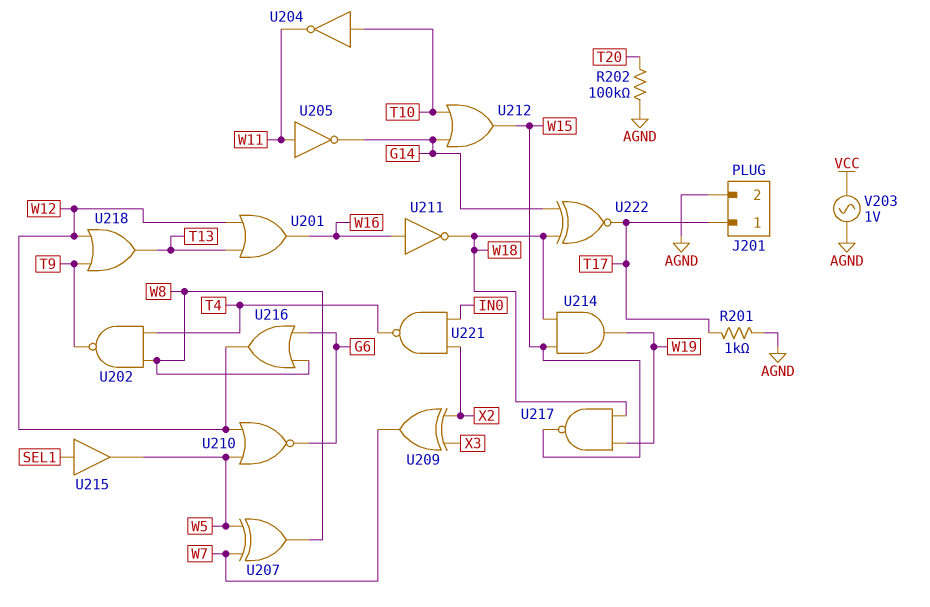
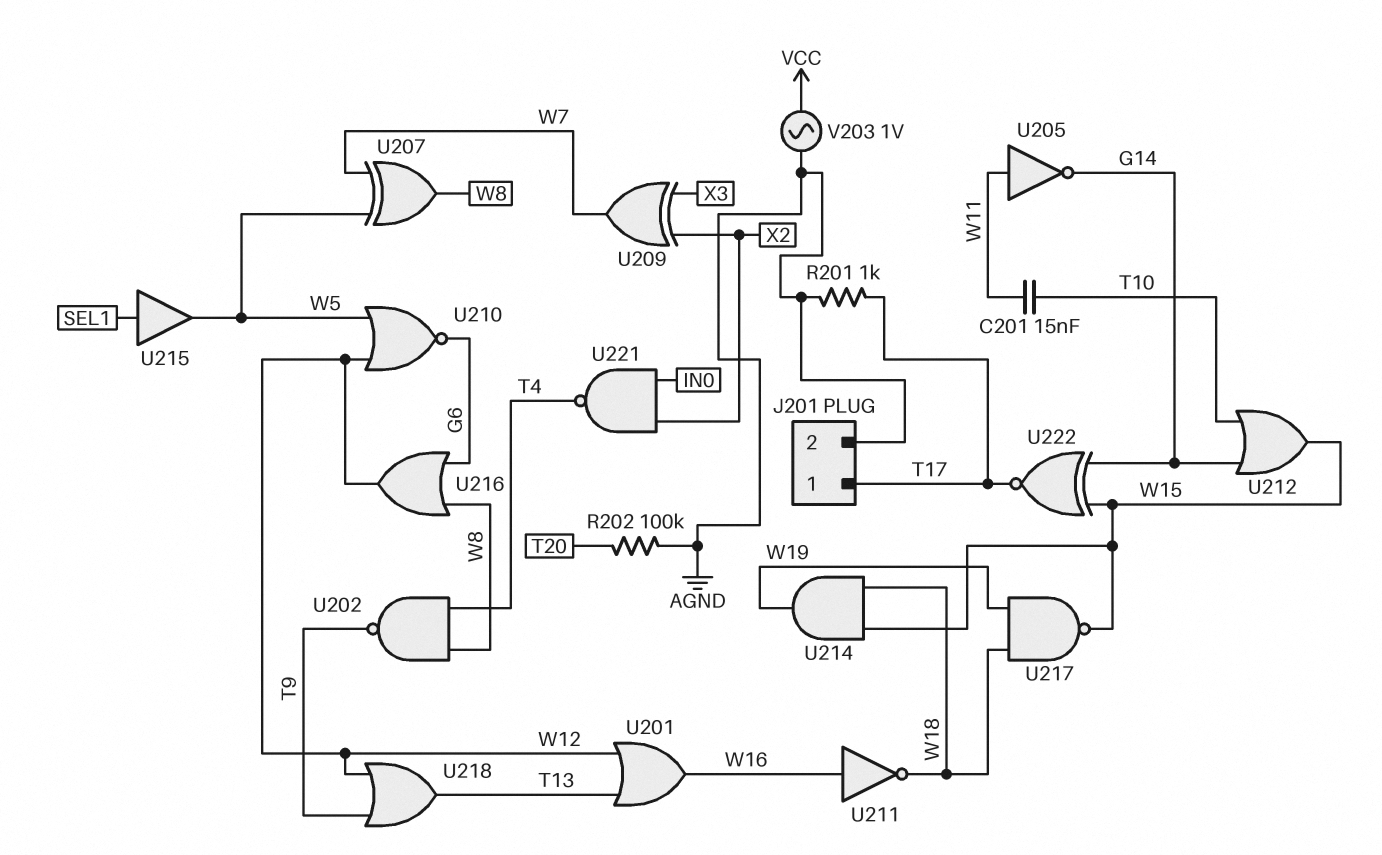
C201: none -> 15nF (T10, W11)
U204: NOT (in T10, out W11) -> none
U222: XNOR (in G14, in W18, out T17) -> XNOR (in G14, in W15, out T17)

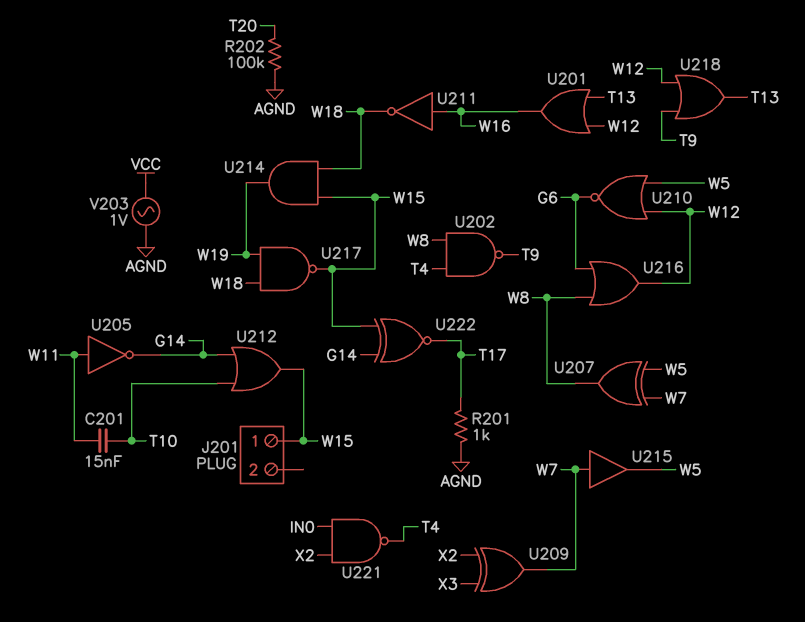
J201 pin 1: T17 -> W15
J201 pin 2: AGND -> none
U215: buffer (in SEL1, out W5) -> buffer (in W7, out W5)

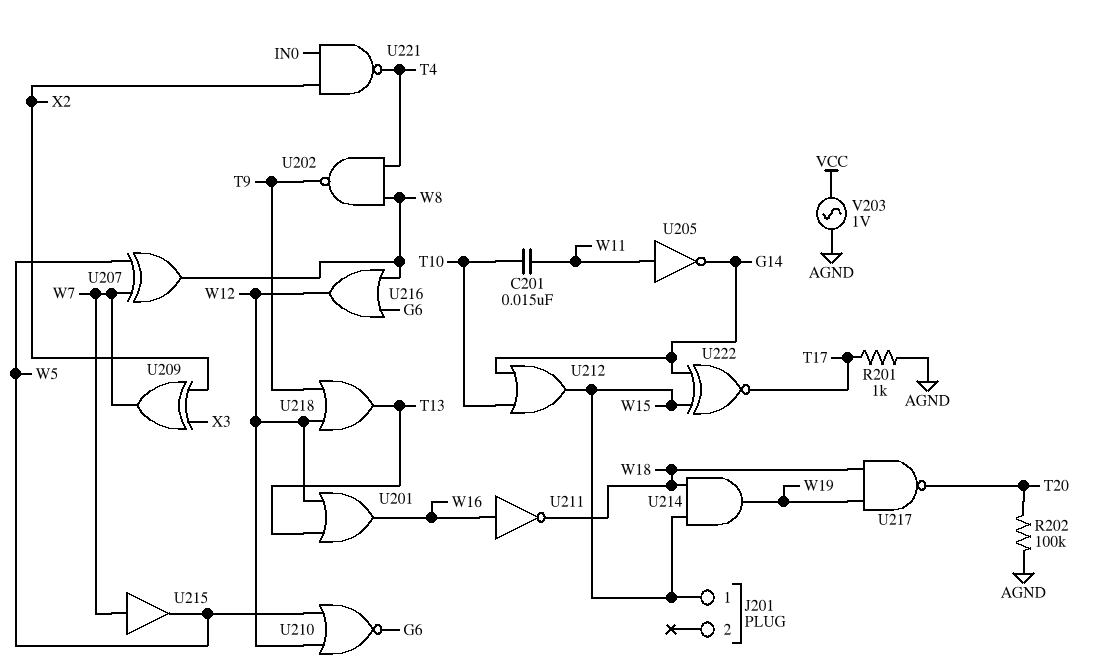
U217: NAND (in W18, in W19, out W15) -> NAND (in W18, in W19, out T20)

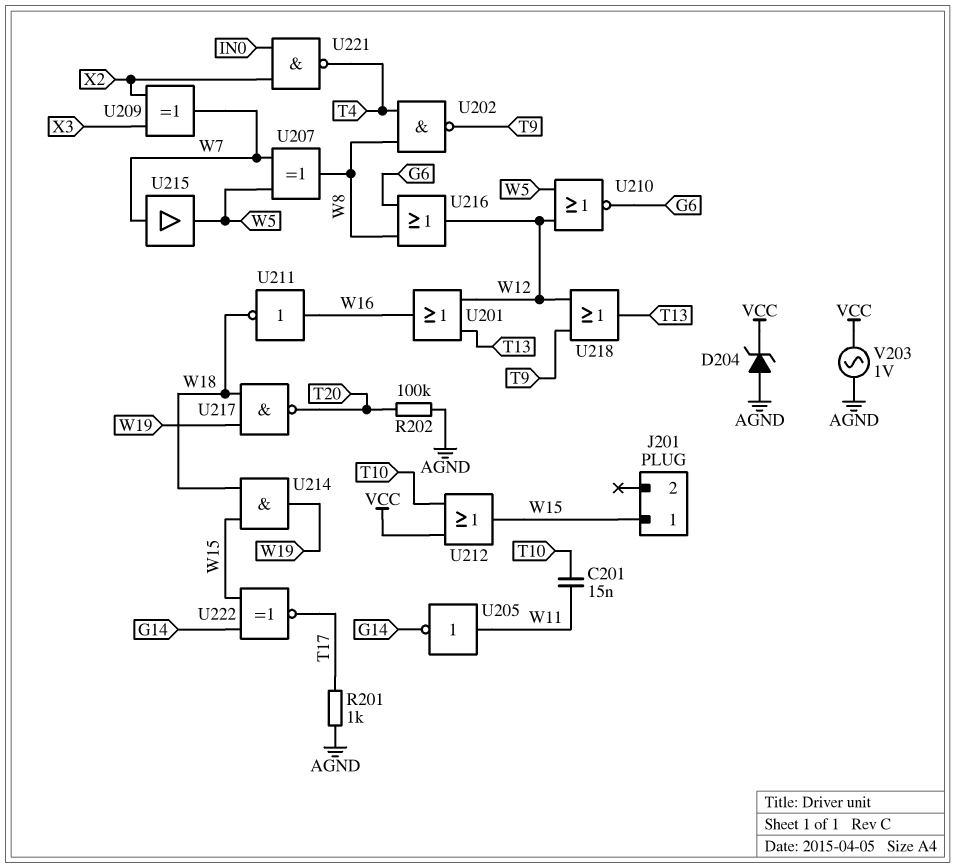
D204: none -> zener (A AGND, K VCC)
U212: OR (in G14, in T10, out W15) -> OR (in T10, in VCC, out W15)

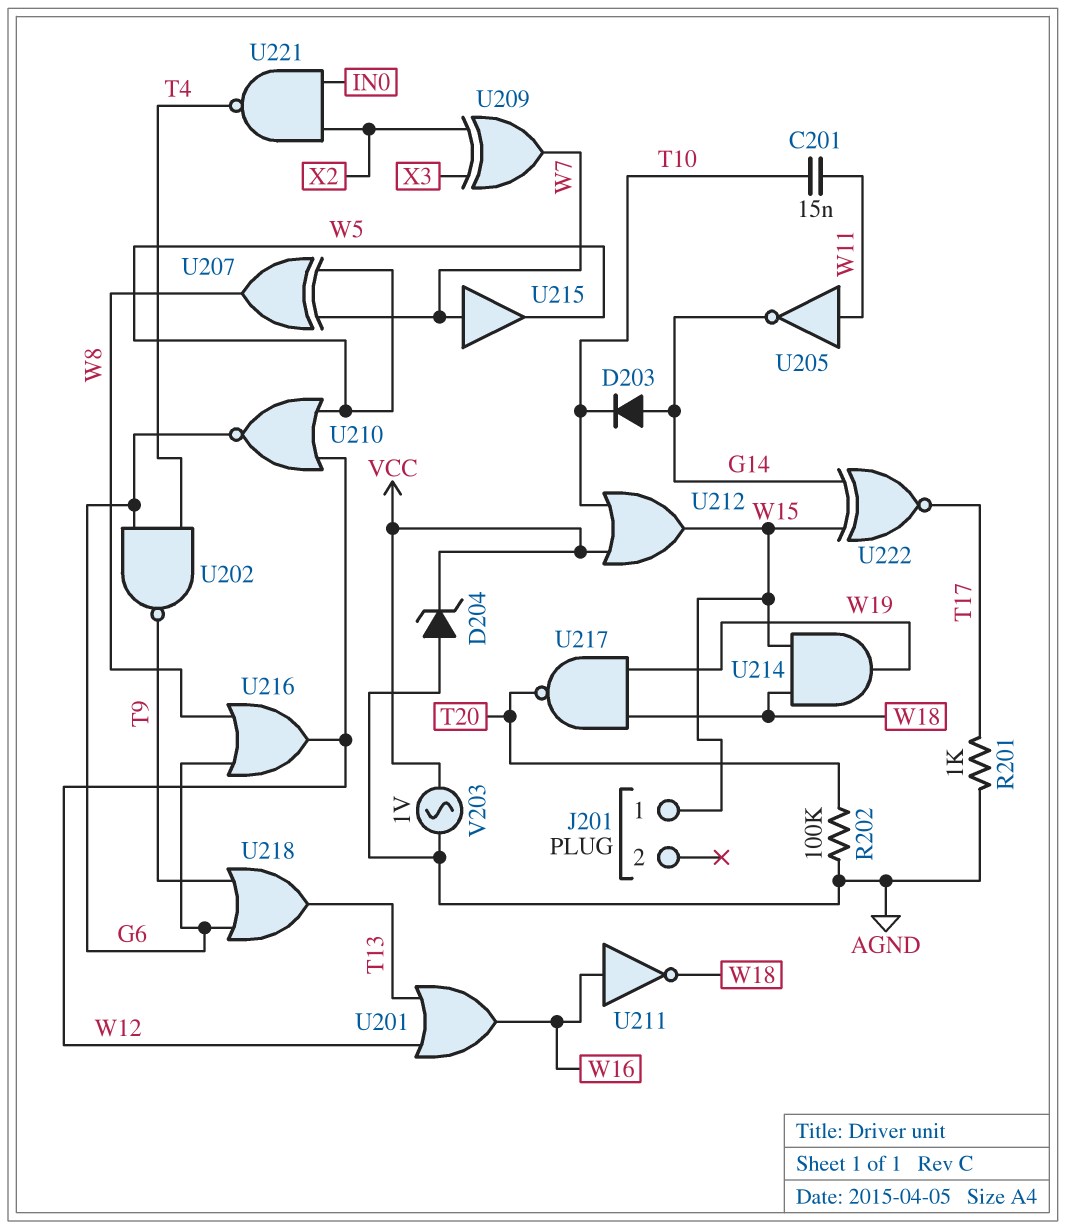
D203: none -> diode (A G14, K T10)
U202: NAND (in T4, in W8, out T9) -> NAND (in G6, in T4, out T9)
U218: OR (in T9, in W12, out T13) -> OR (in G6, in T9, out T13)

